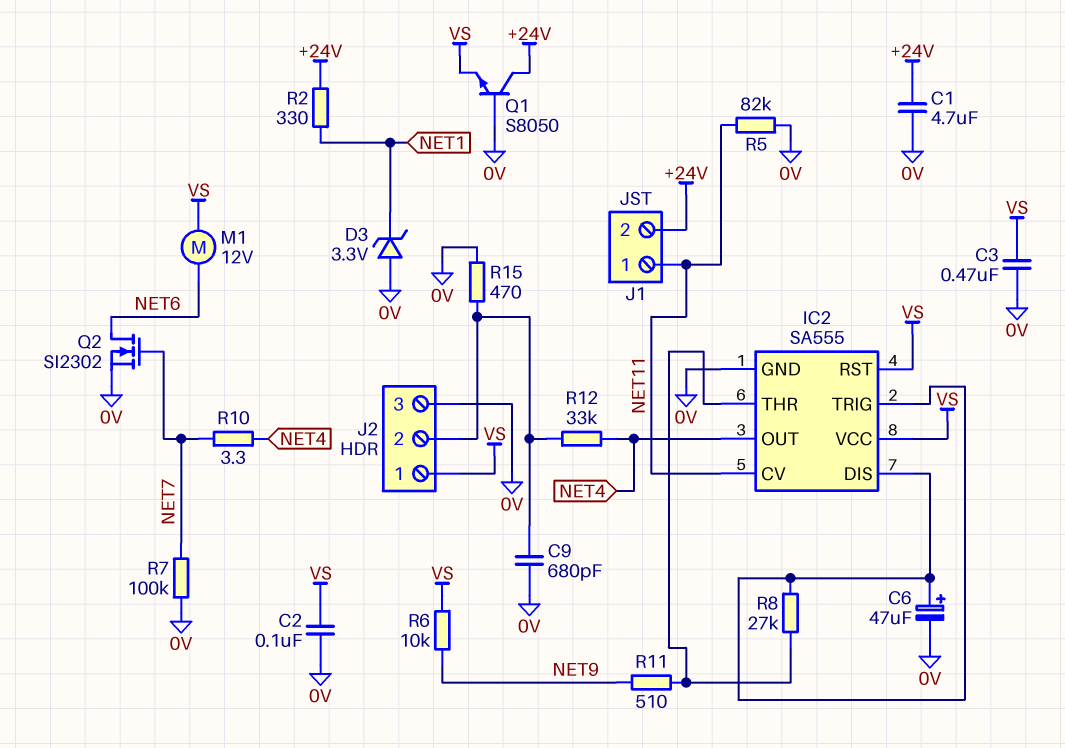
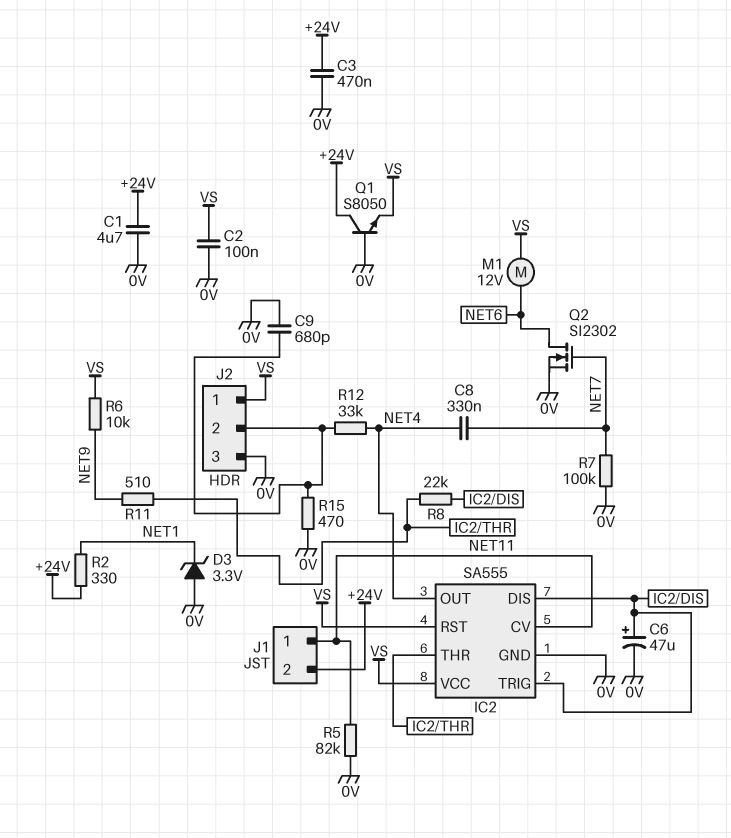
C3: 470nF (0V, VS) -> 470nF (+24V, 0V)
C8: none -> 330nF (NET4, NET7)
R8: 27k (IC2/DIS, IC2/THR) -> 22k (IC2/DIS, IC2/THR)
R10: 3.3 (NET4, NET7) -> none

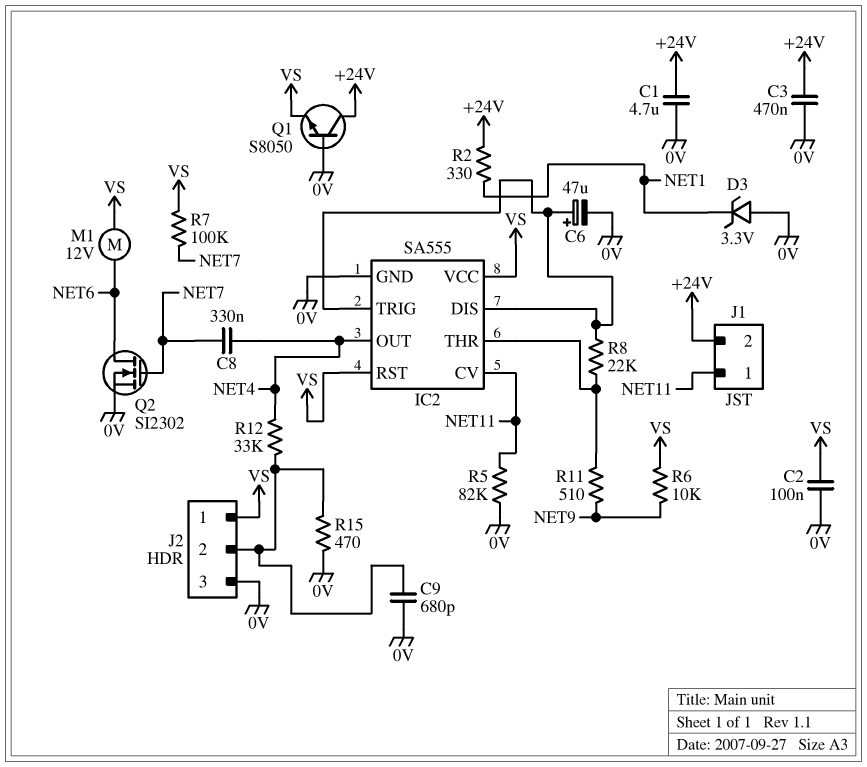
R7: 100k (0V, NET7) -> 100k (NET7, VS)

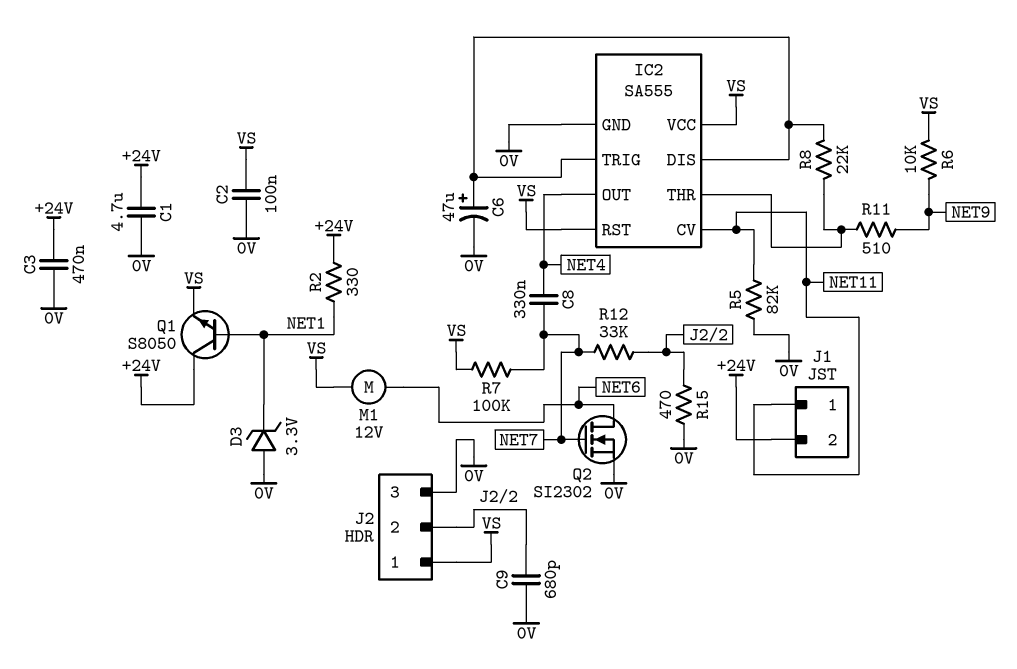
Q1: NPN S8050 (B 0V, C +24V, E VS) -> NPN S8050 (B NET1, C +24V, E VS)
R12: 33k (J2/2, NET4) -> 33k (J2/2, NET7)

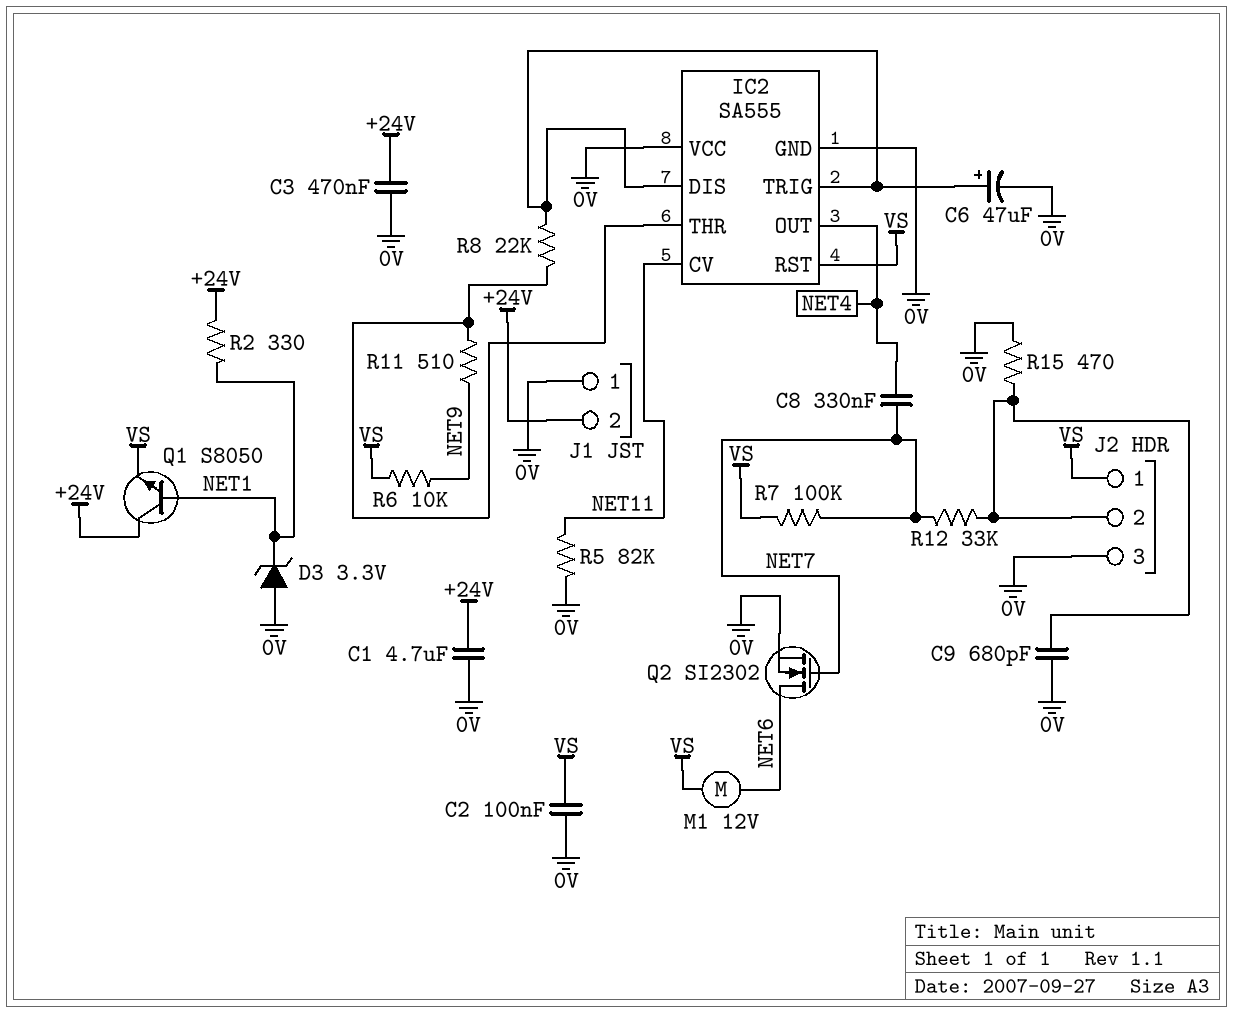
IC2 pin VCC: VS -> 0V
J1 pin 1: NET11 -> 0V

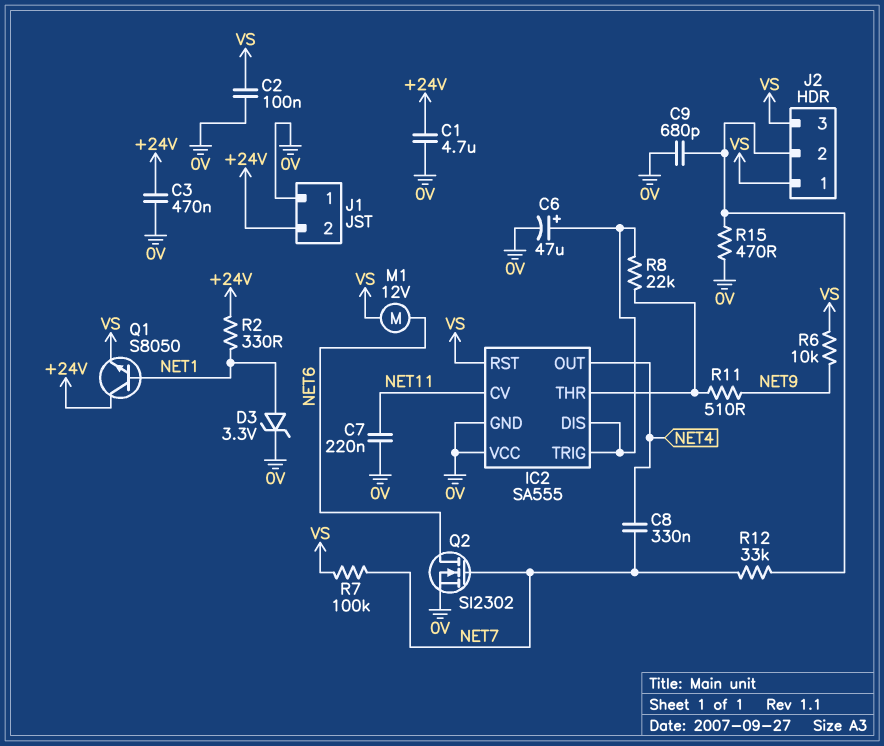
C7: none -> 220nF (0V, NET11)
D3: zener 3.3V (A 0V, K NET1) -> zener 3.3V (A NET1, K 0V)
J2 pin 3: 0V -> VS
R5: 82k (0V, NET11) -> none

